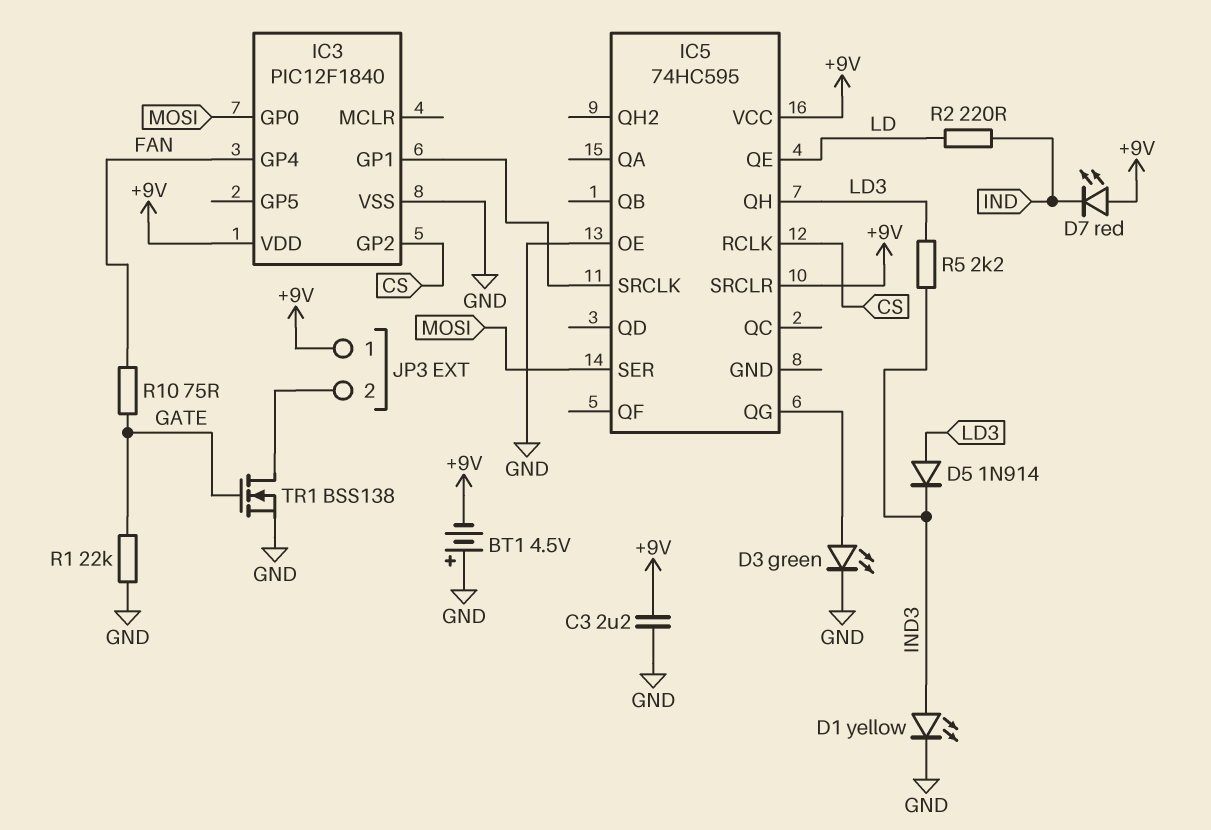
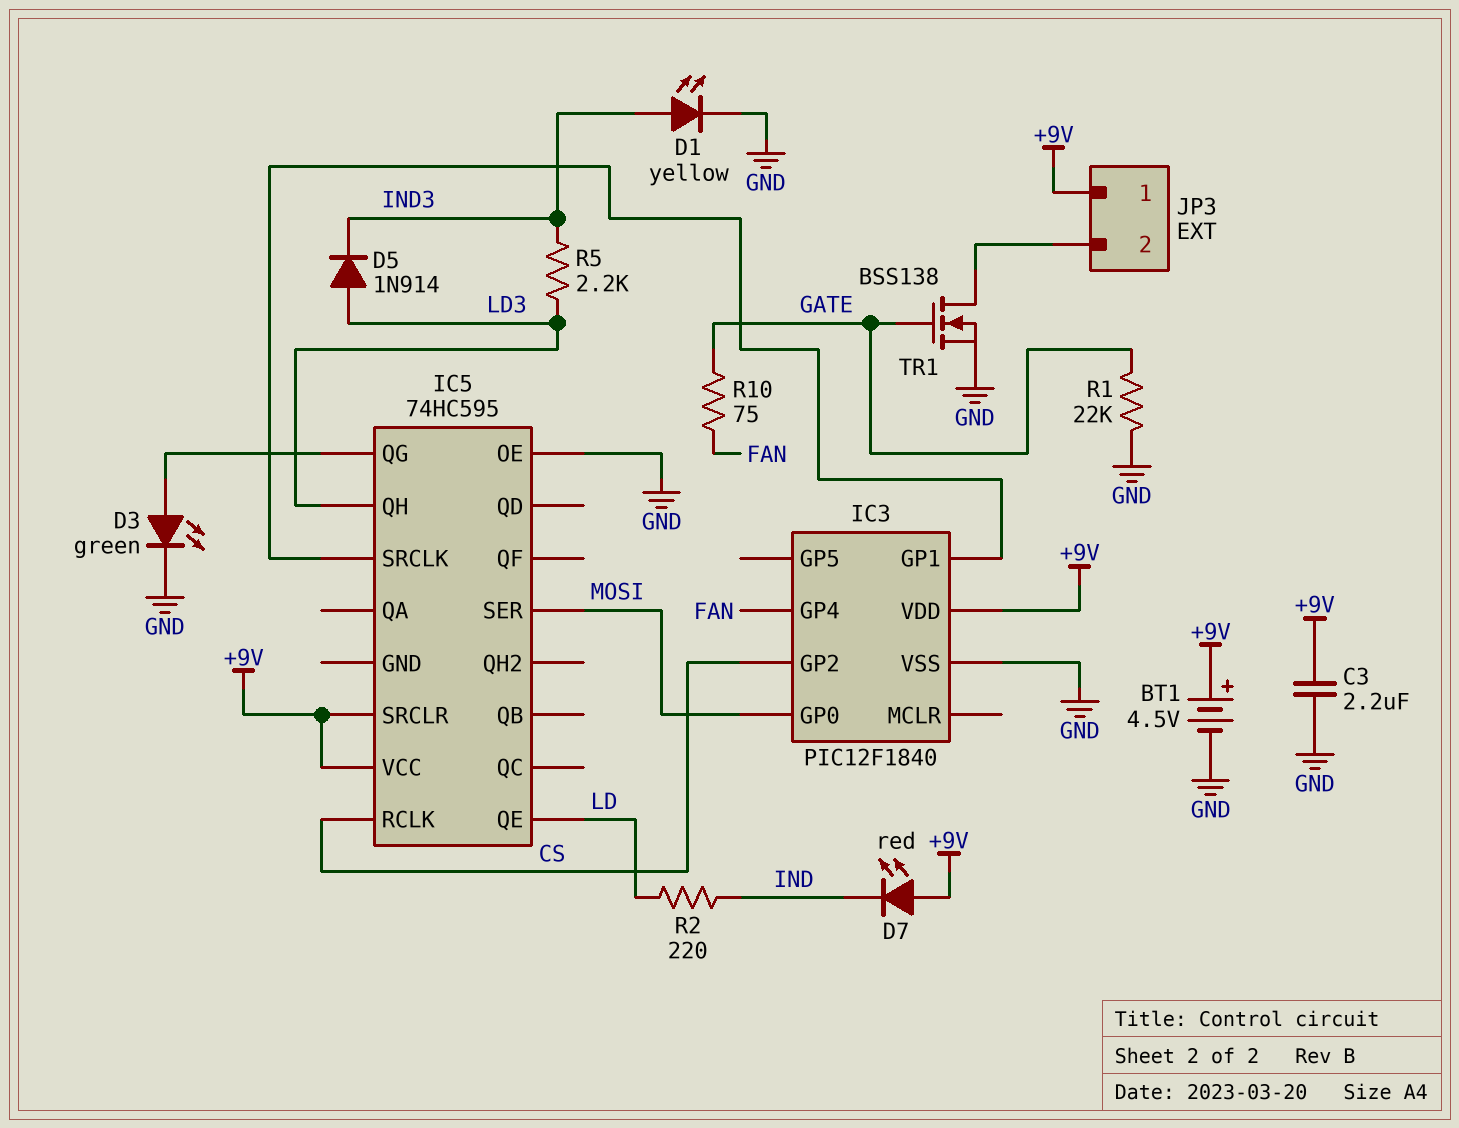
BT1: 4.5V (plus GND, minus +9V) -> 4.5V (plus +9V, minus GND)

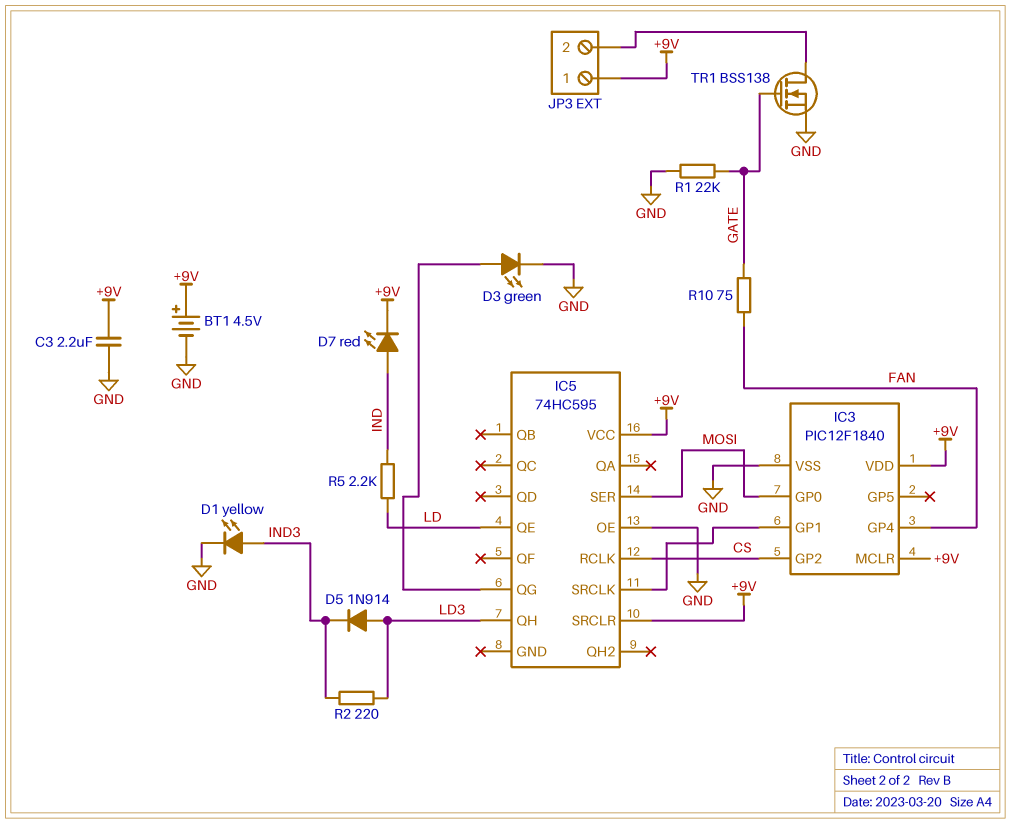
D7: LED red (A +9V, K IND) -> LED red (A IND, K +9V)
IC3 pin MCLR: none -> +9V
R2: 220 (IND, LD) -> 220 (IND3, LD3)
R5: 2.2k (IND3, LD3) -> 2.2k (IND, LD)

